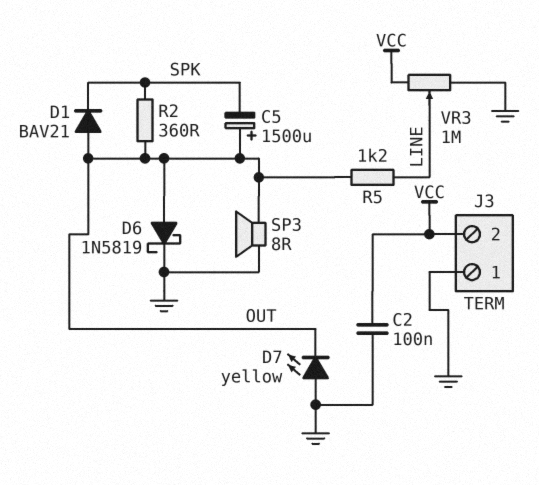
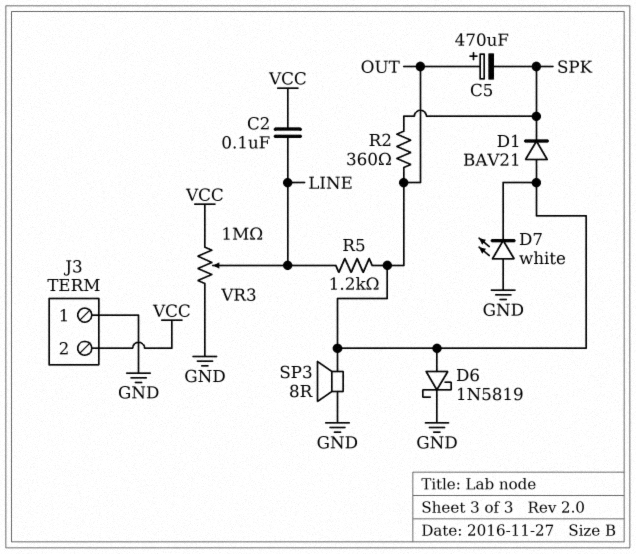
C2: 100nF (GND, VCC) -> 100nF (LINE, VCC)
C5: 1500uF (plus OUT, minus SPK) -> 470uF (plus OUT, minus SPK)
D7: LED yellow (A GND, K OUT) -> LED white (A GND, K OUT)

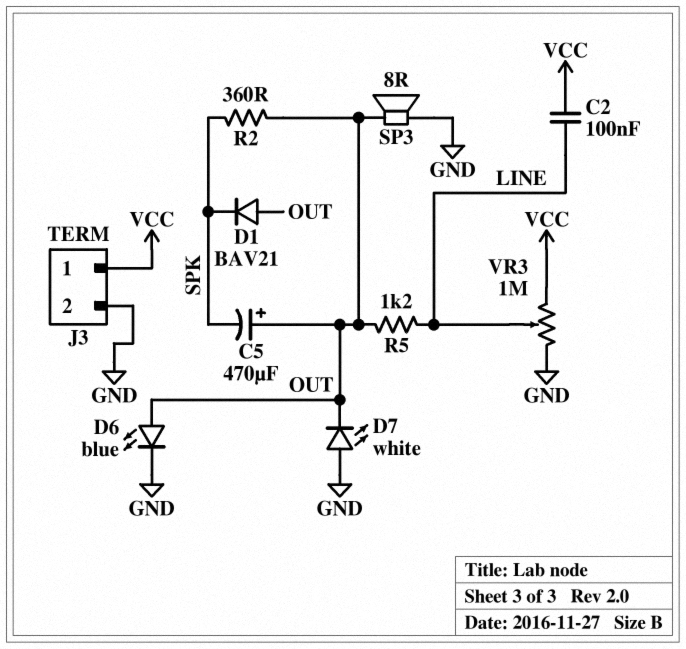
D6: schottky 1N5819 (A OUT, K GND) -> LED blue (A OUT, K GND)
J3 pin 1: GND -> VCC
J3 pin 2: VCC -> GND

